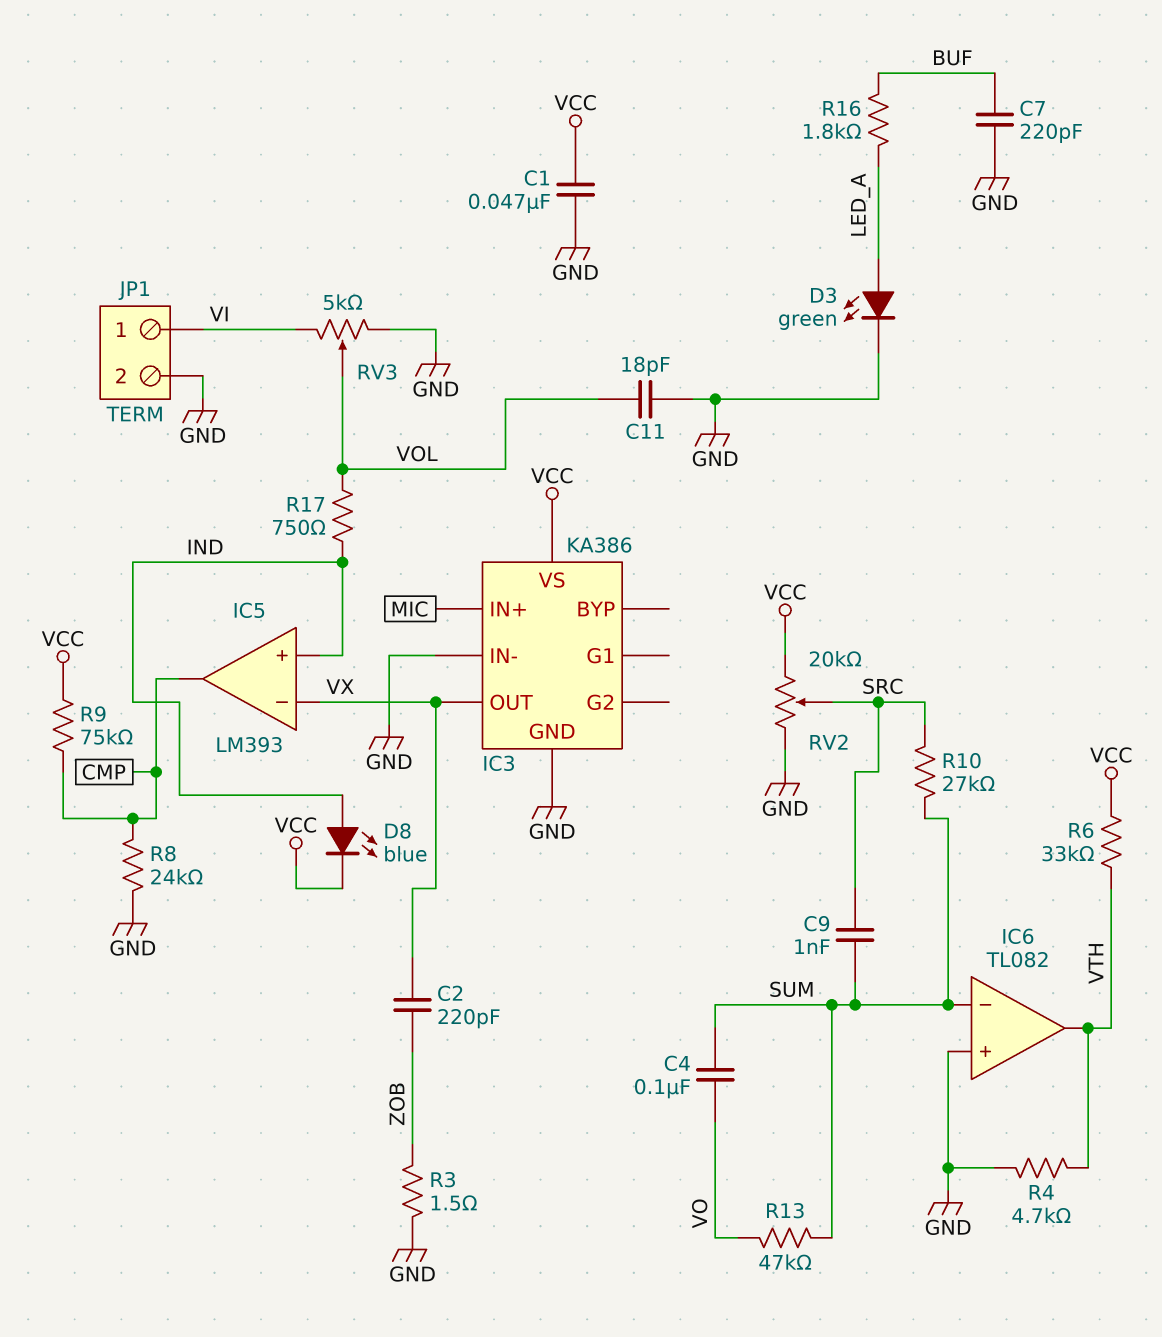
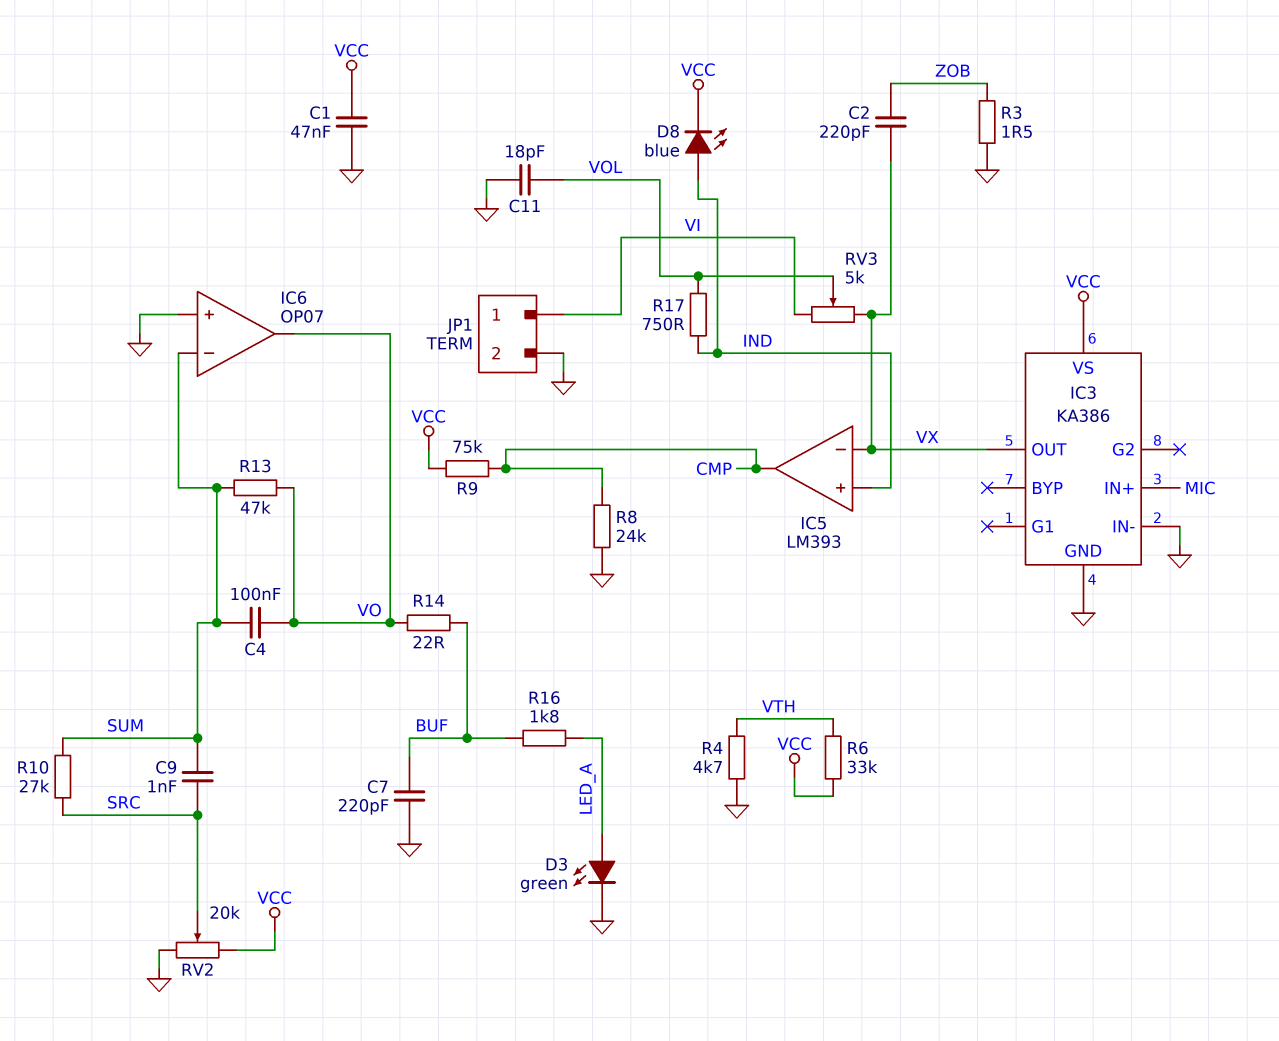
IC6: TL082 -> OP07
IC6 pin out: VTH -> VO
R14: none -> 22 (BUF, VO)
RV3: 5k (GND, VI, wiper VOL) -> 5k (VI, VX, wiper VOL)

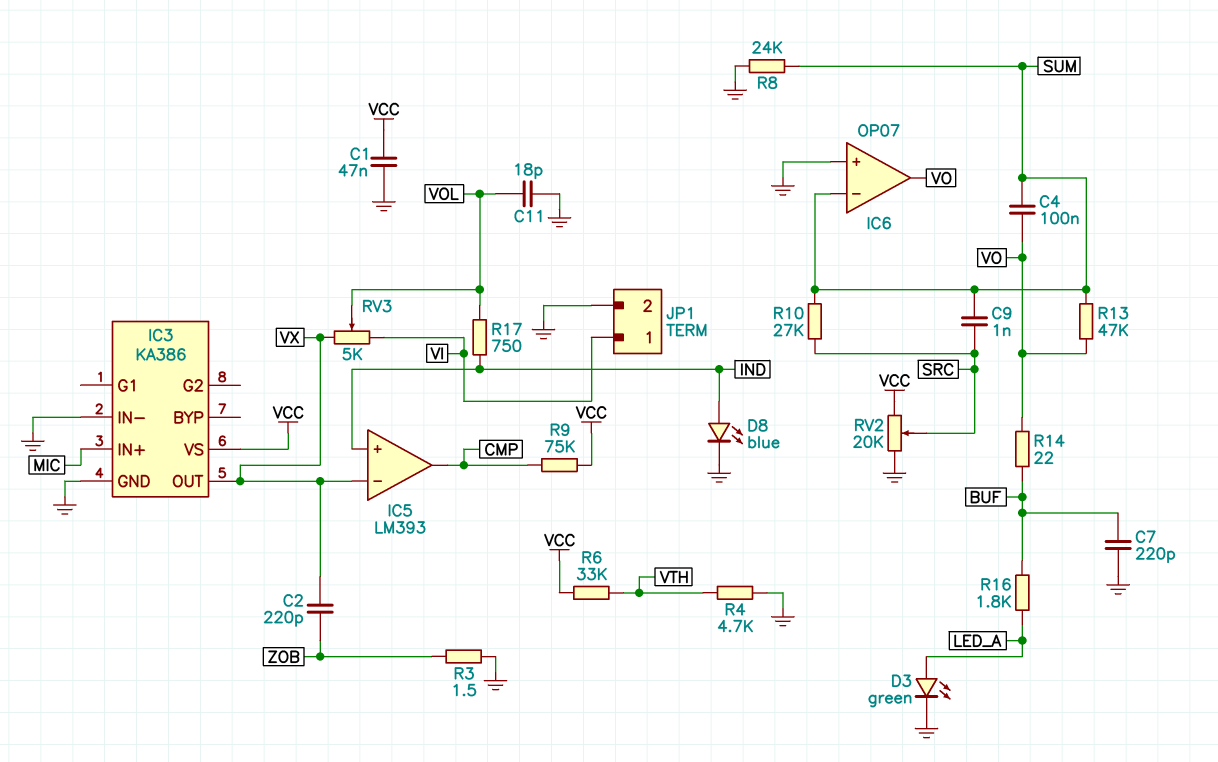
D8: LED blue (A IND, K VCC) -> LED blue (A IND, K GND)
R8: 24k (CMP, GND) -> 24k (GND, SUM)

